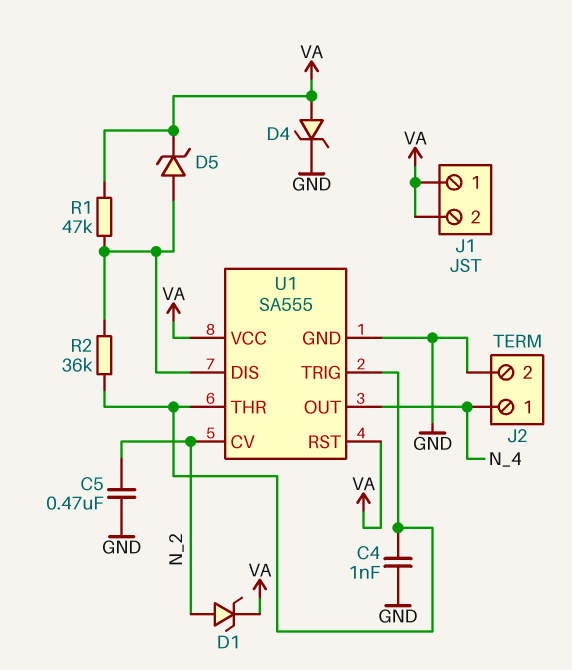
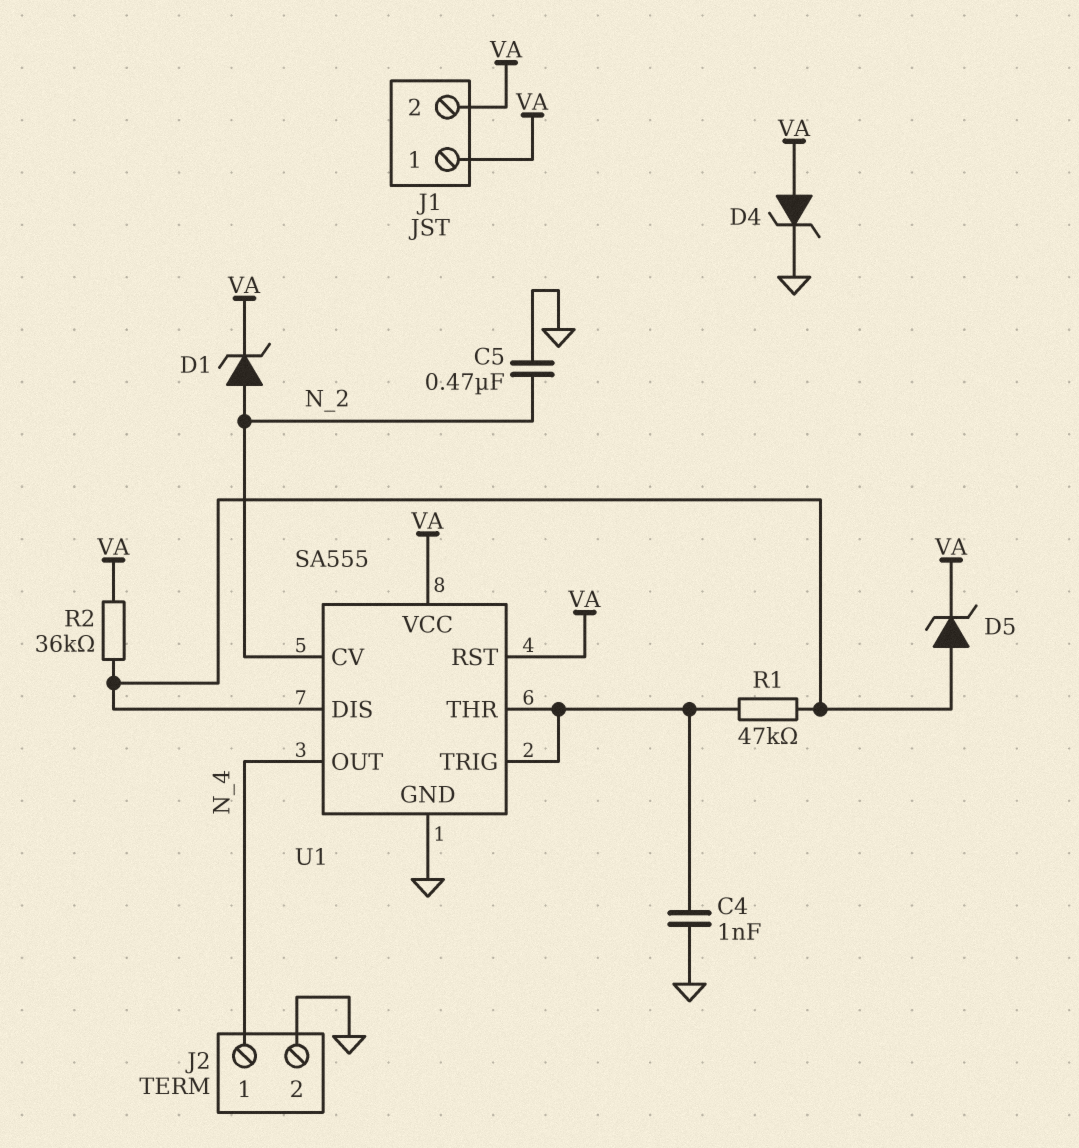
R1: 47k (U1/DIS, VA) -> 47k (U1/DIS, U1/THR)
R2: 36k (U1/DIS, U1/THR) -> 36k (U1/DIS, VA)

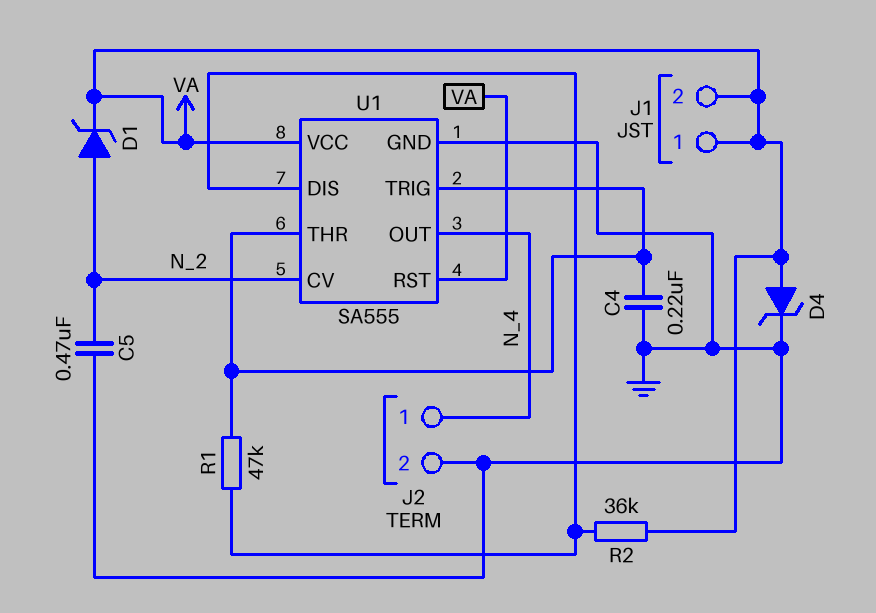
C4: 1nF (GND, U1/THR) -> 220nF (GND, U1/THR)
D5: zener (A U1/DIS, K VA) -> none

